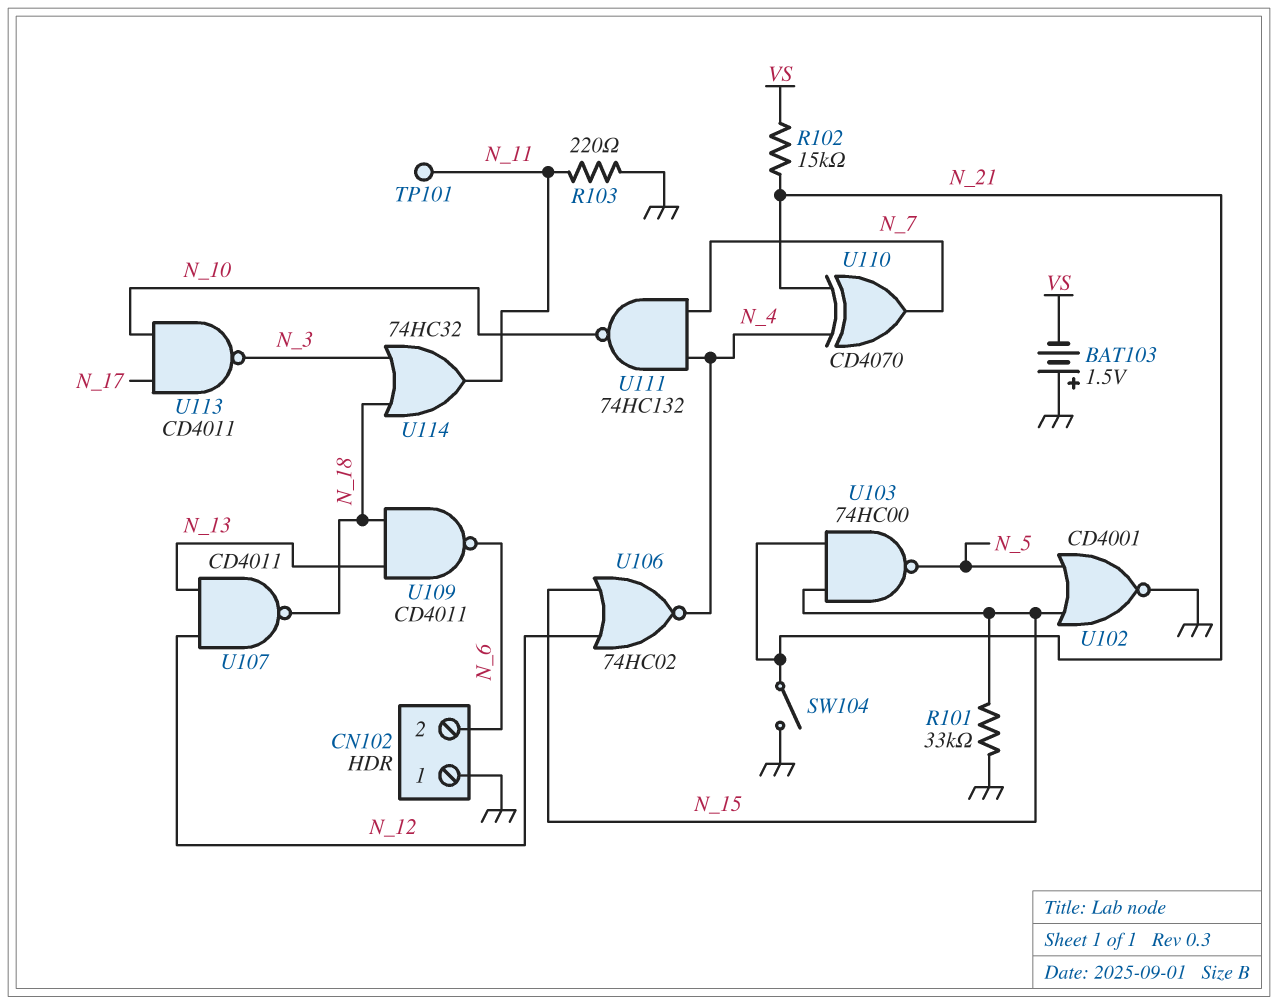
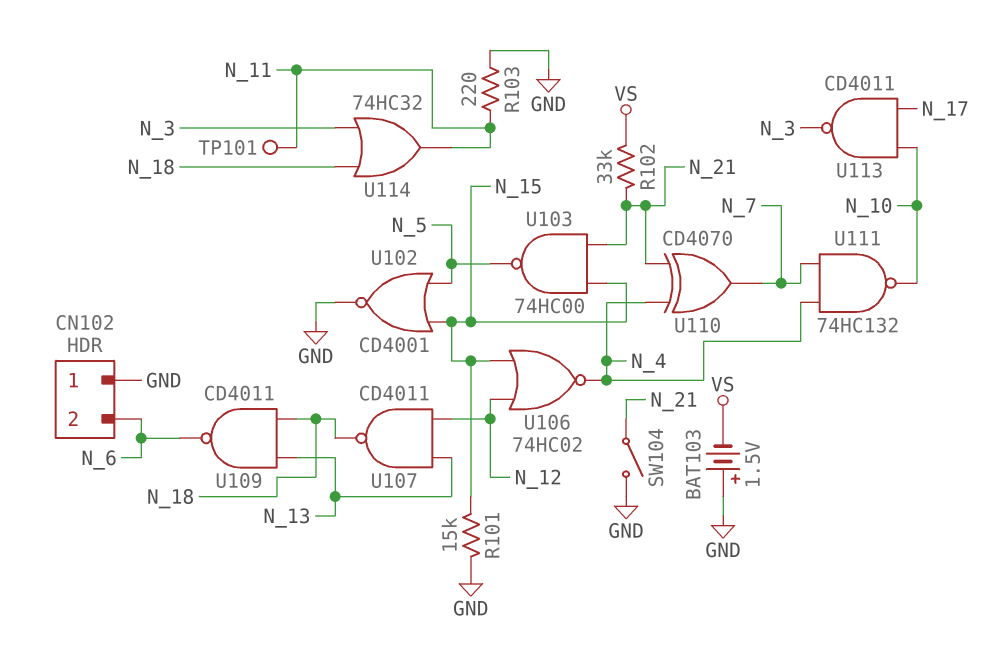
R101: 33k (GND, N_15) -> 15k (GND, N_15)
R102: 15k (N_21, VS) -> 33k (N_21, VS)

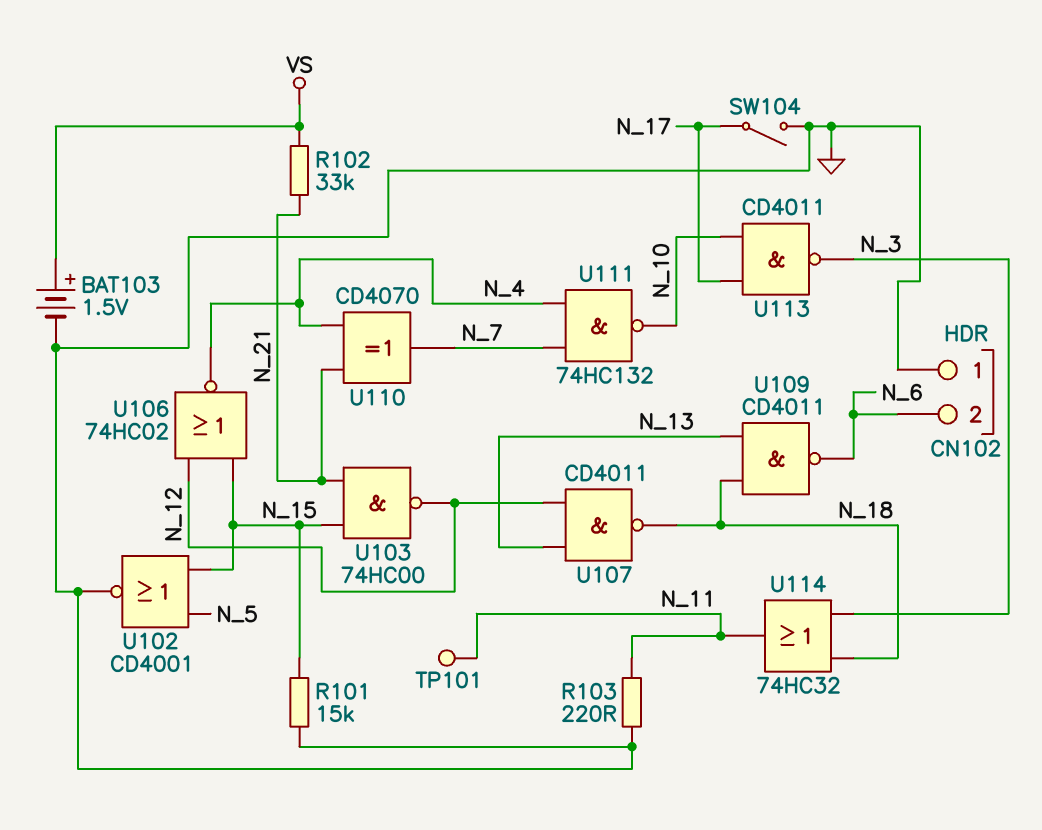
BAT103: 1.5V (plus GND, minus VS) -> 1.5V (plus VS, minus GND)
SW104: switch (GND, N_21) -> switch (GND, N_17)
U103: NAND 74HC00 (in N_15, in N_21, out N_5) -> NAND 74HC00 (in N_15, in N_21, out N_12)

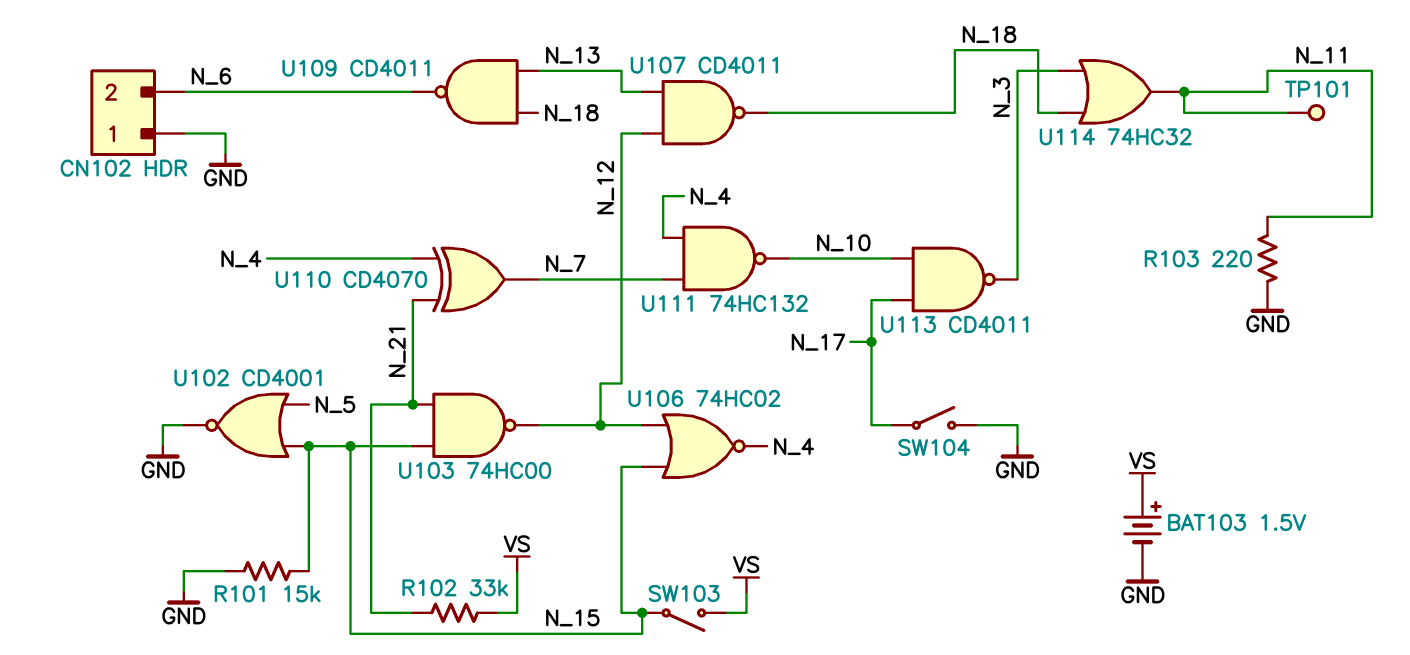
SW103: none -> switch (N_15, VS)

